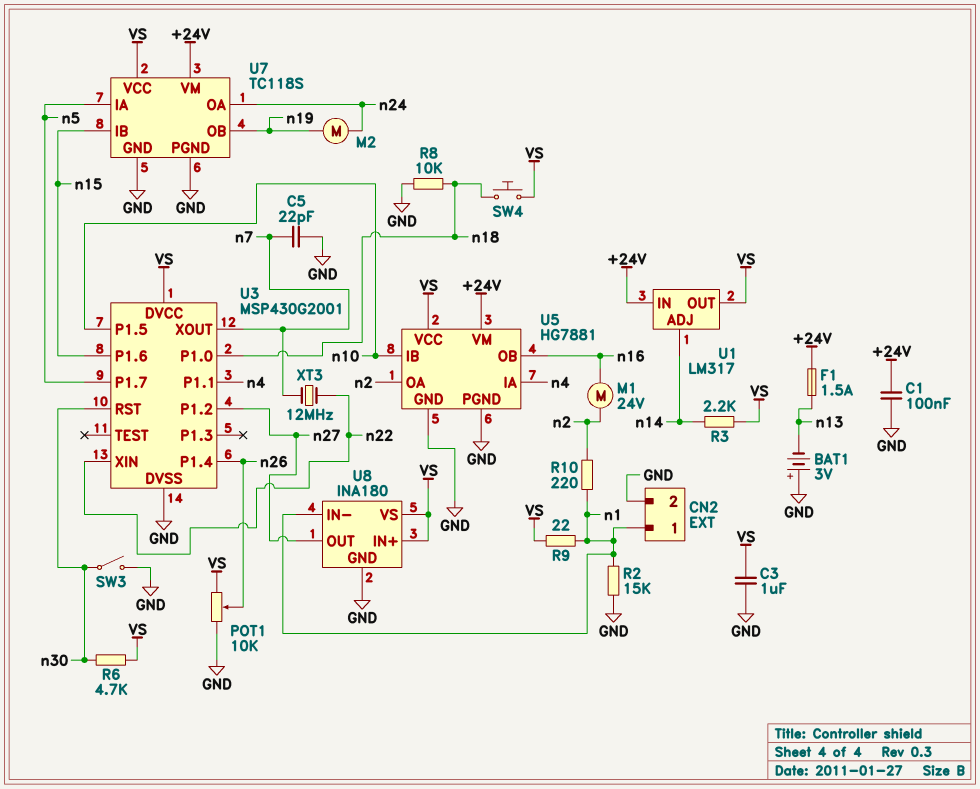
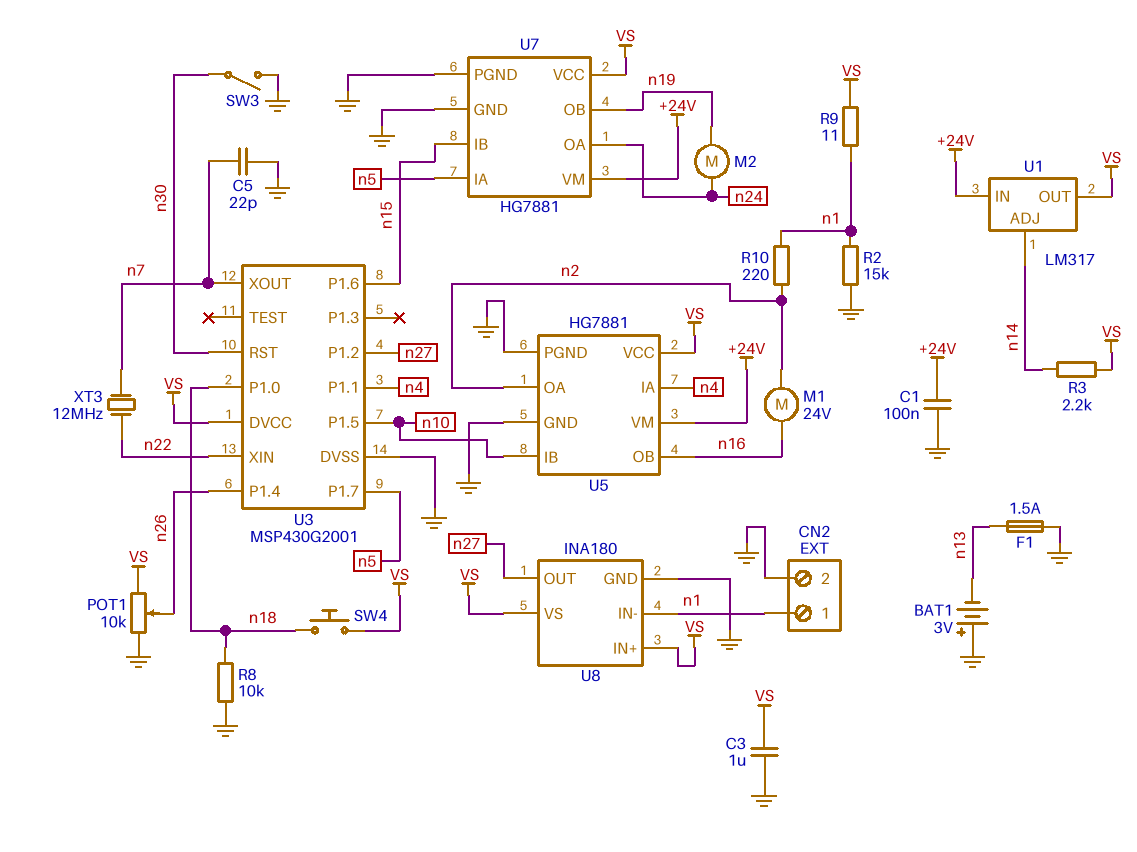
F1: 1.5A (+24V, n13) -> 1.5A (GND, n13)
R6: 4.7k (VS, n30) -> none
R9: 22 (VS, n1) -> 11 (VS, n1)
U7: TC118S -> HG7881

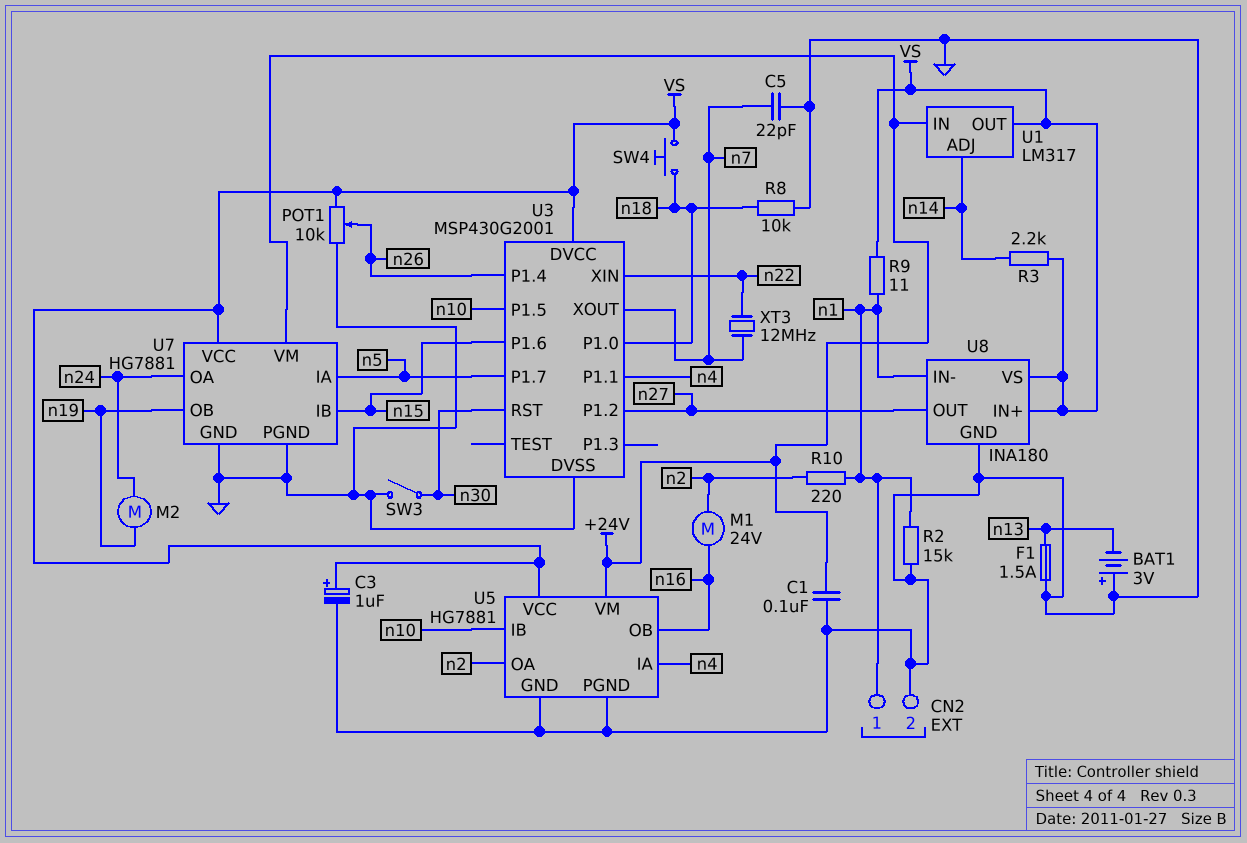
C3: 1uF (GND, VS) -> 1uF (plus VS, minus GND)

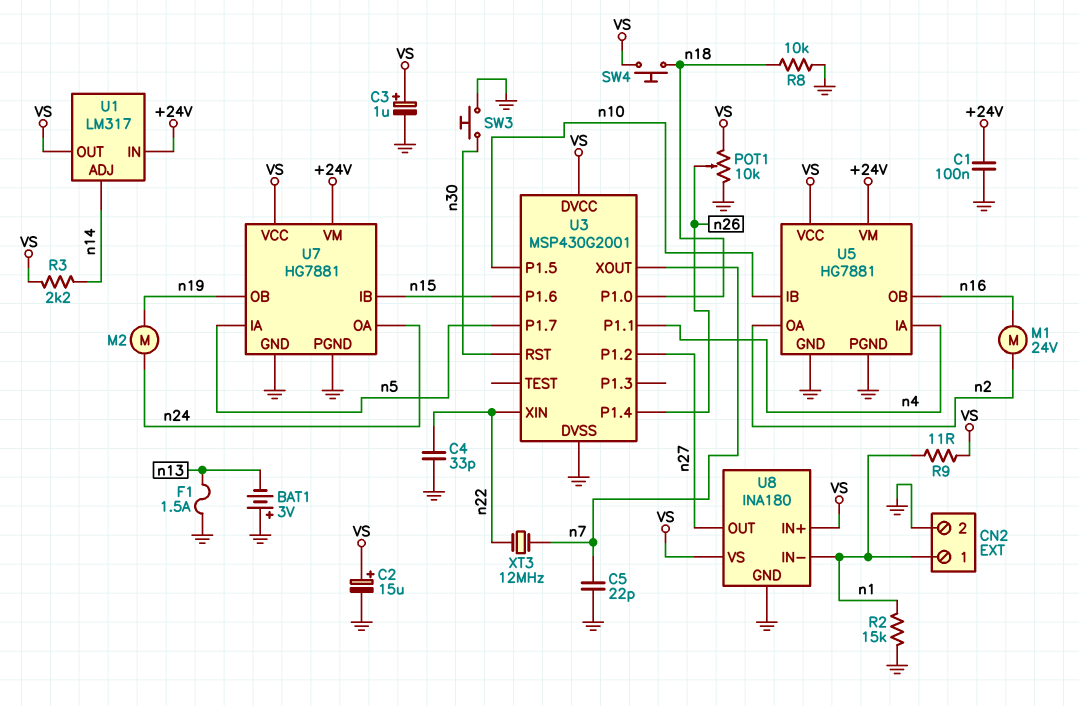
C2: none -> 15uF (plus VS, minus GND)
C4: none -> 33pF (GND, n22)
R10: 220 (n1, n2) -> none
SW3: switch (GND, n30) -> button (GND, n30)

